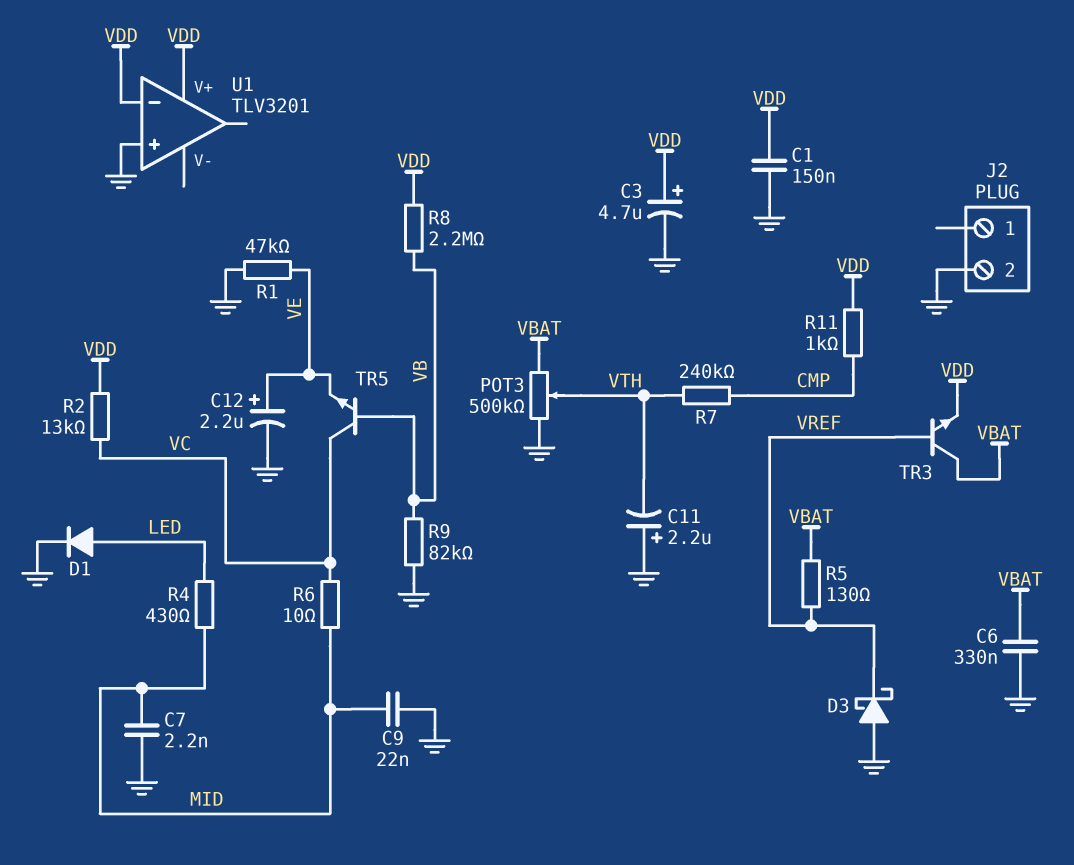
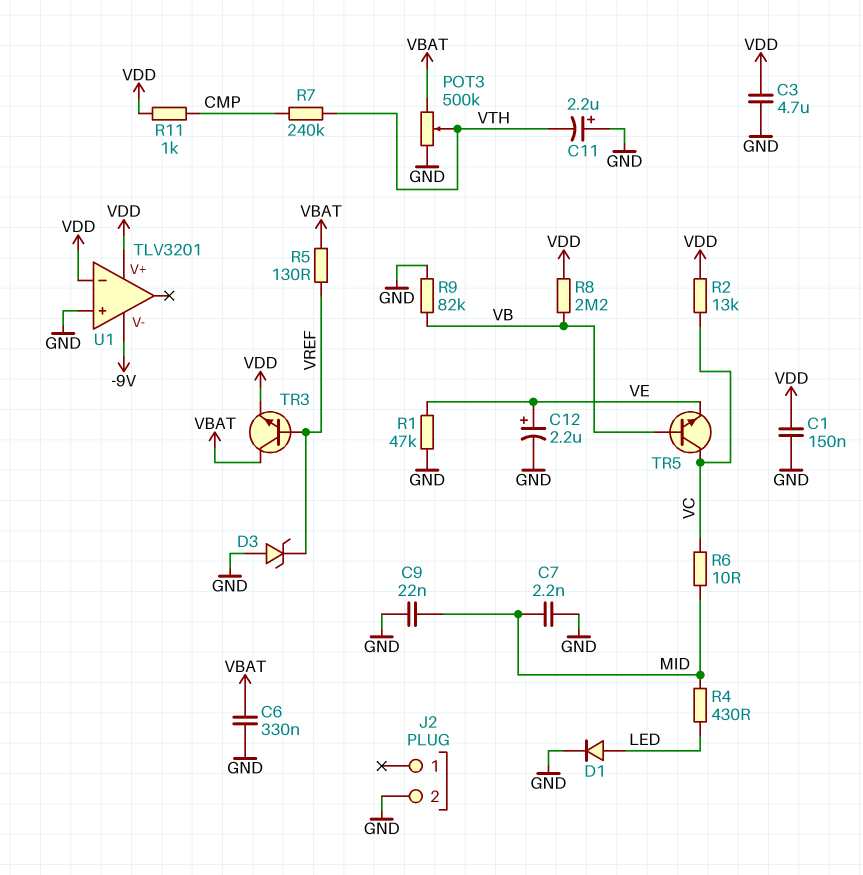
C3: 4.7uF (plus VDD, minus GND) -> 4.7uF (GND, VDD)
D3: schottky (A GND, K VREF) -> zener (A GND, K VREF)
U1 pin V-: none -> -9V

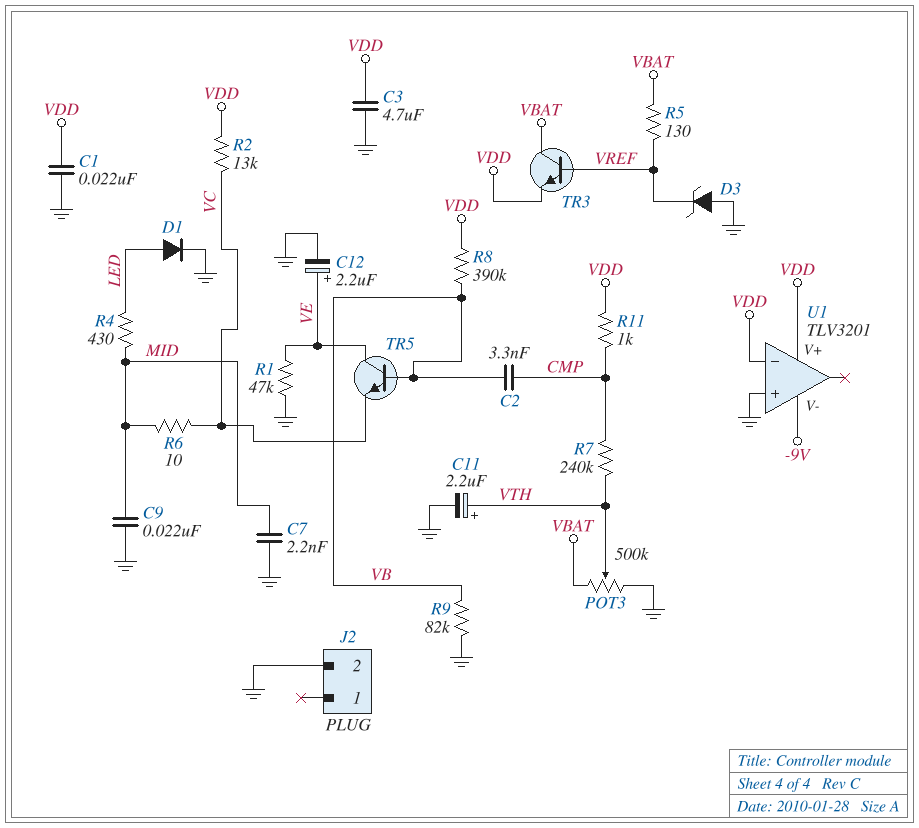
C1: 150nF (GND, VDD) -> 22nF (GND, VDD)
C2: none -> 3.3nF (CMP, VB)
C6: 330nF (GND, VBAT) -> none
C11: 2.2uF (plus GND, minus VTH) -> 2.2uF (plus VTH, minus GND)
R8: 2.2M (VB, VDD) -> 390k (VB, VDD)
TR5: NPN (B VB, C VC, E VE) -> NPN (B VB, C VE, E VC)

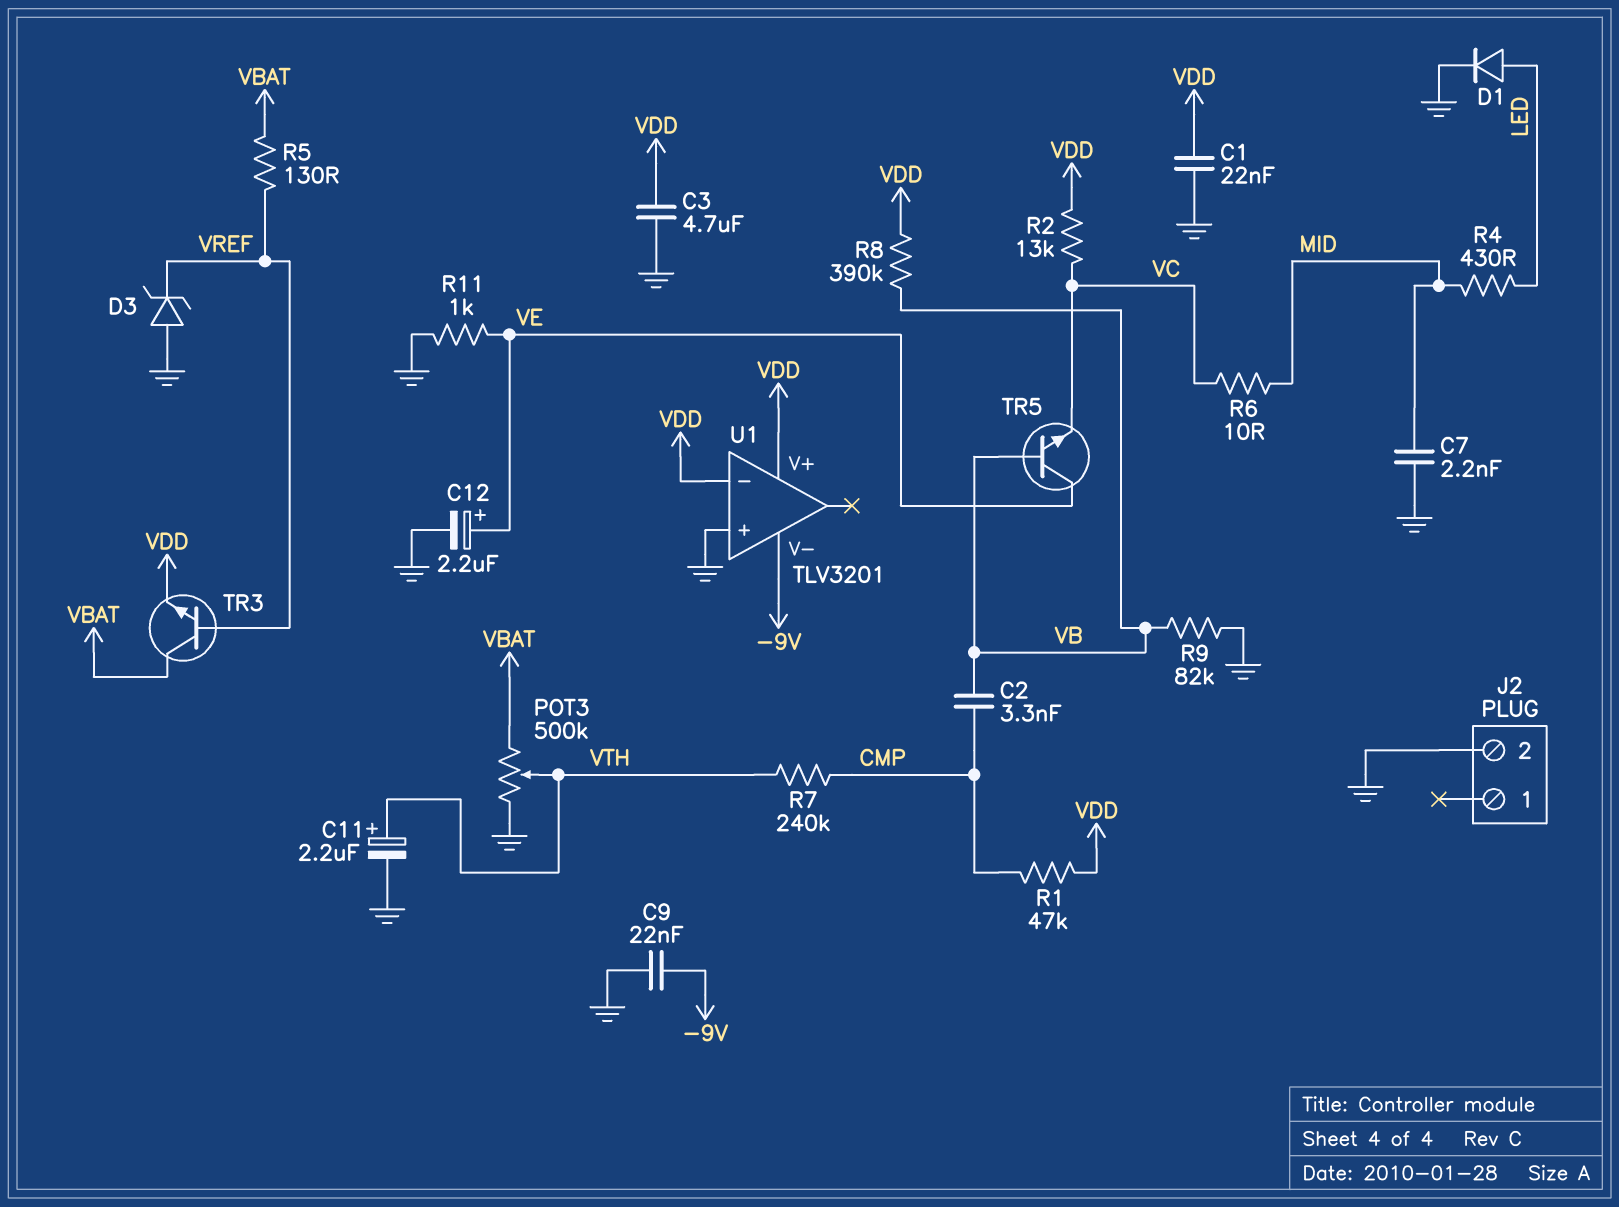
C9: 22nF (GND, MID) -> 22nF (-9V, GND)
R1: 47k (GND, VE) -> 47k (CMP, VDD)
R11: 1k (CMP, VDD) -> 1k (GND, VE)

